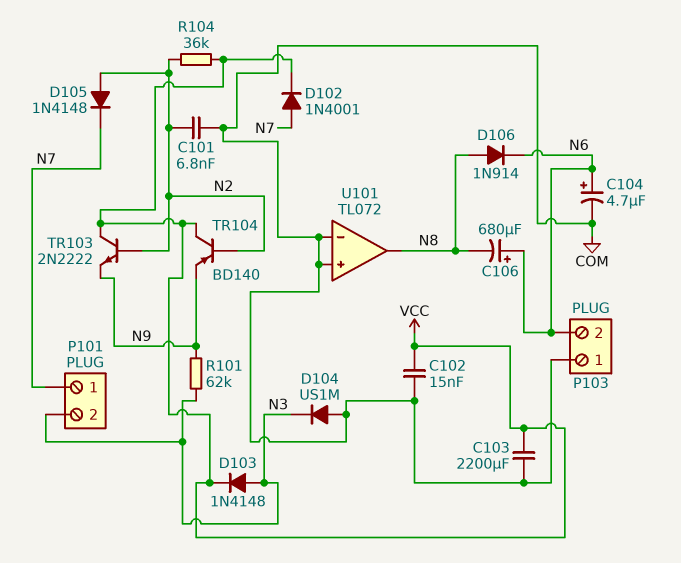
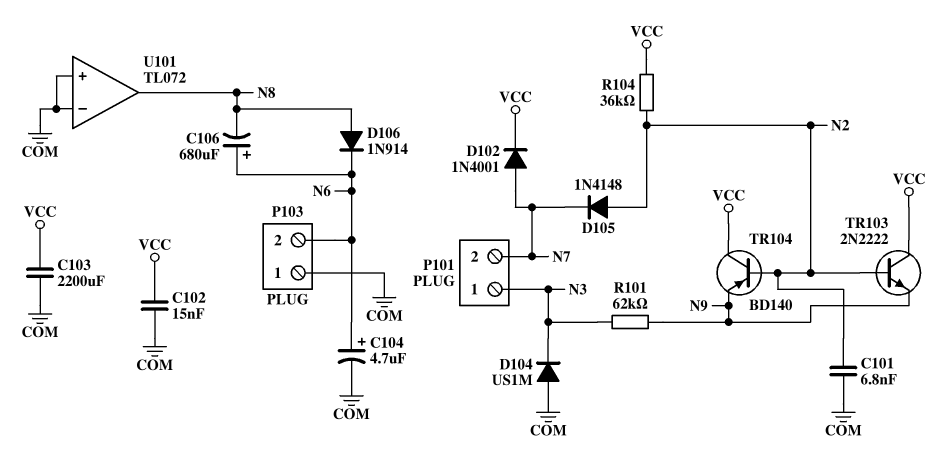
D103: diode 1N4148 (A N3, K VCC) -> none
P101 pin 1: N7 -> N3
P101 pin 2: N3 -> N7

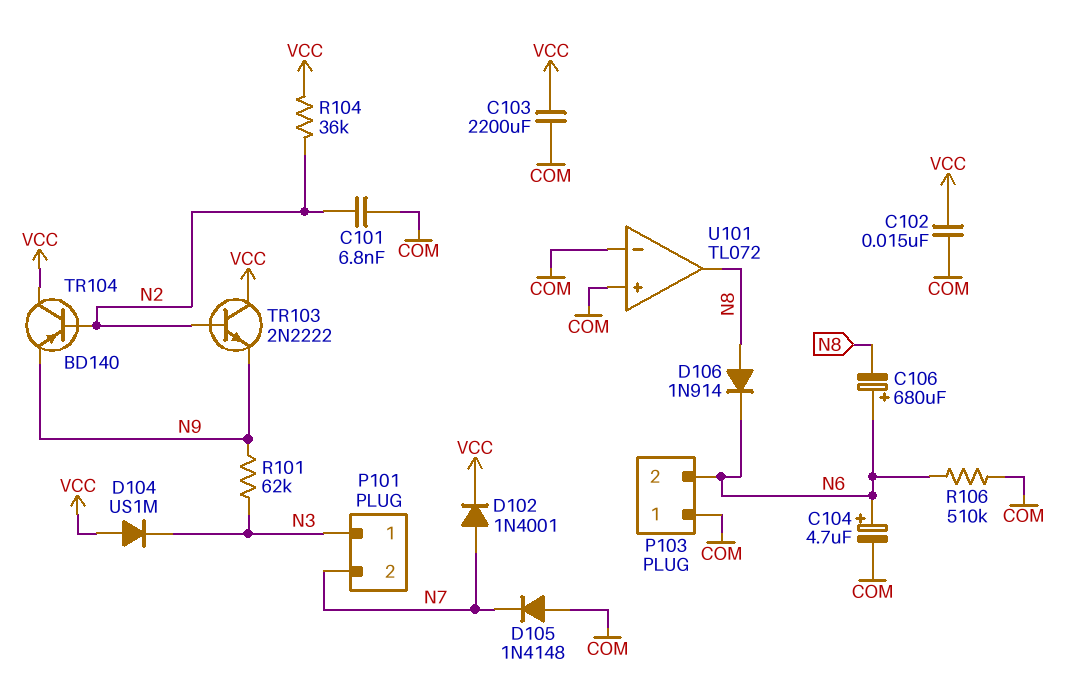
D104: diode US1M (A COM, K N3) -> diode US1M (A VCC, K N3)
D105: diode 1N4148 (A N2, K N7) -> diode 1N4148 (A COM, K N7)
R106: none -> 510k (COM, N6)

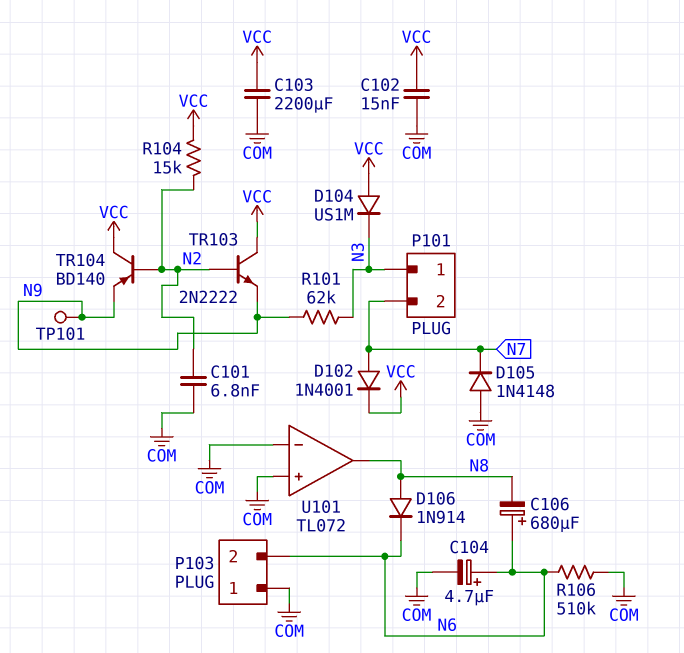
R104: 36k (N2, VCC) -> 15k (N2, VCC)
TP101: none -> test point (N9)

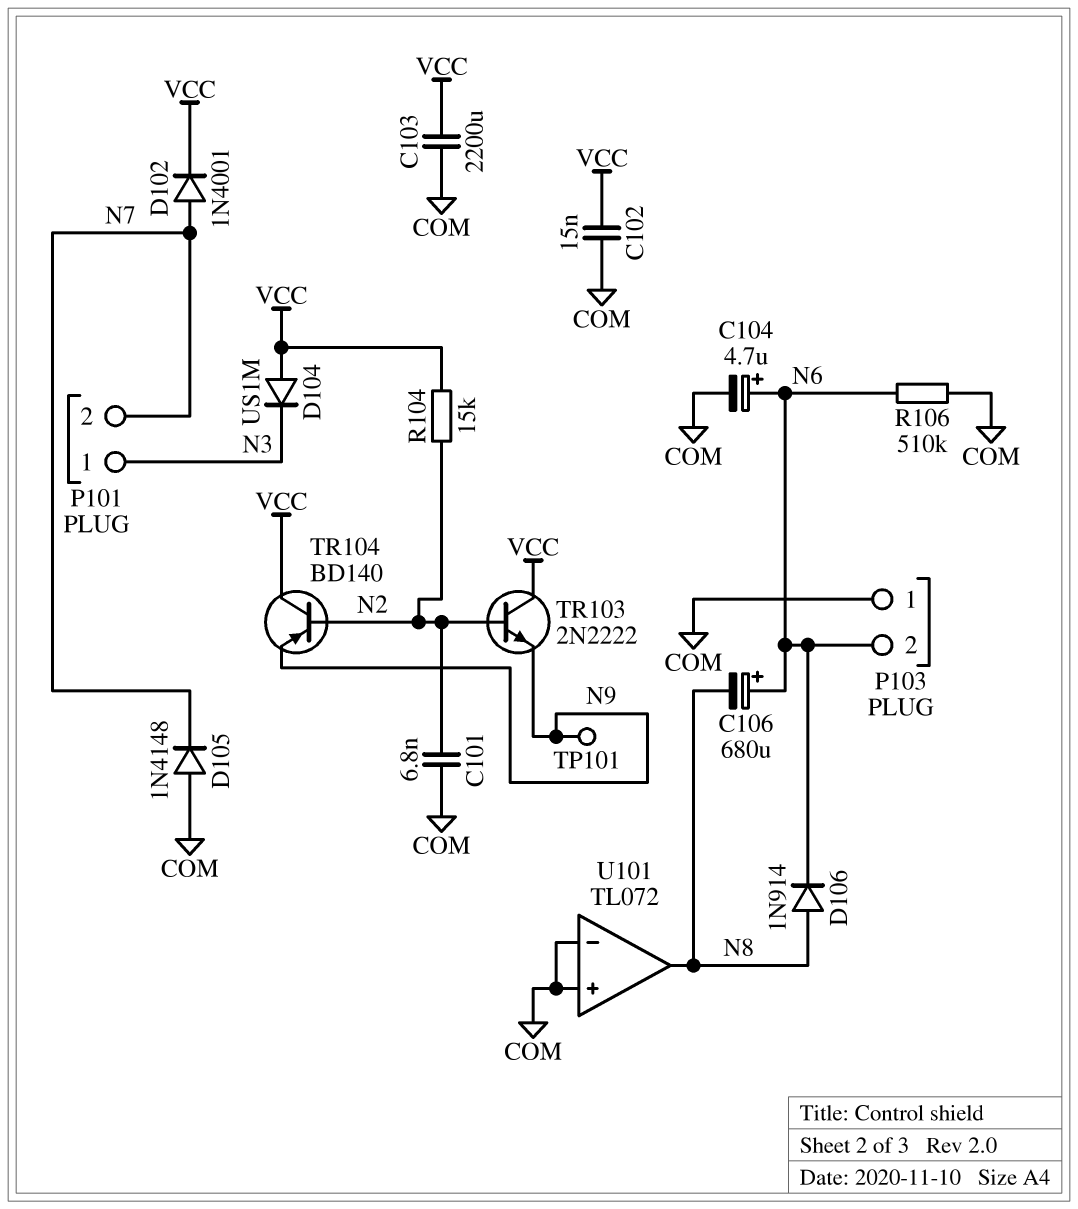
R101: 62k (N3, N9) -> none

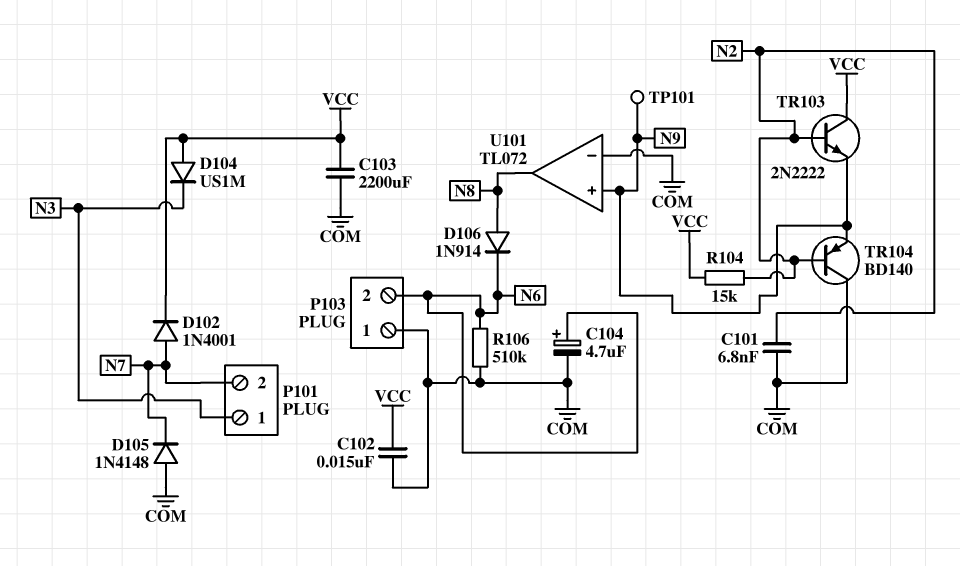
C106: 680uF (plus N6, minus N8) -> none
TR104: PNP BD140 (B N2, C VCC, E N9) -> PNP BD140 (B N2, C COM, E N9)
U101 pin in+: COM -> N9

